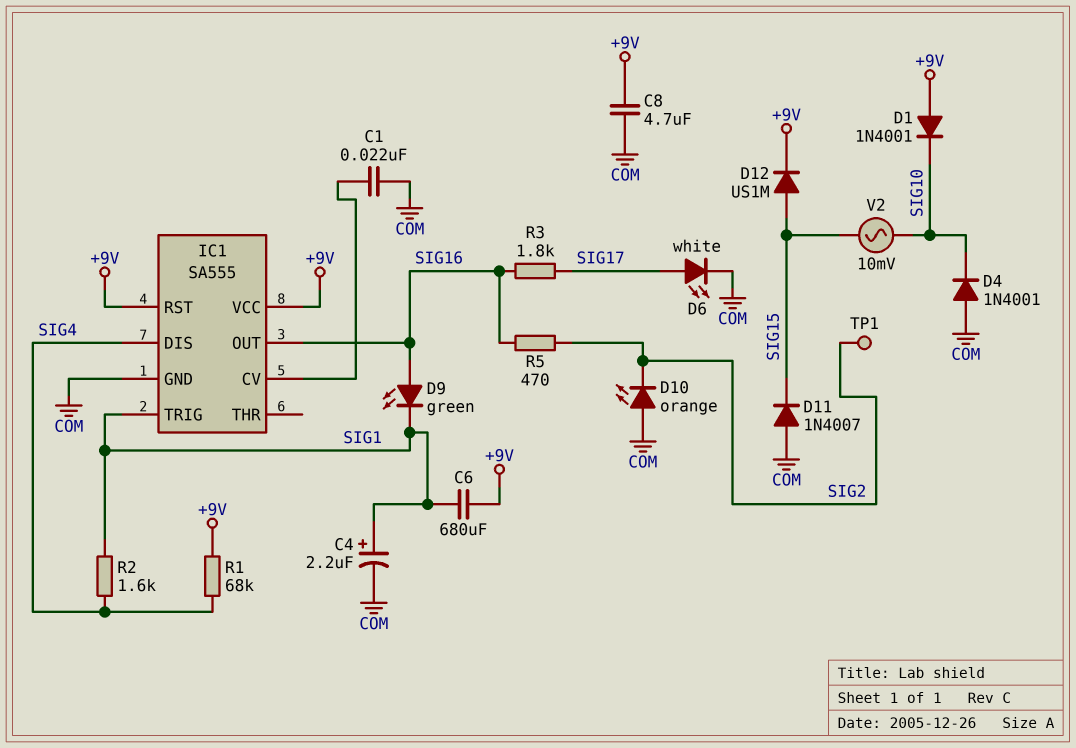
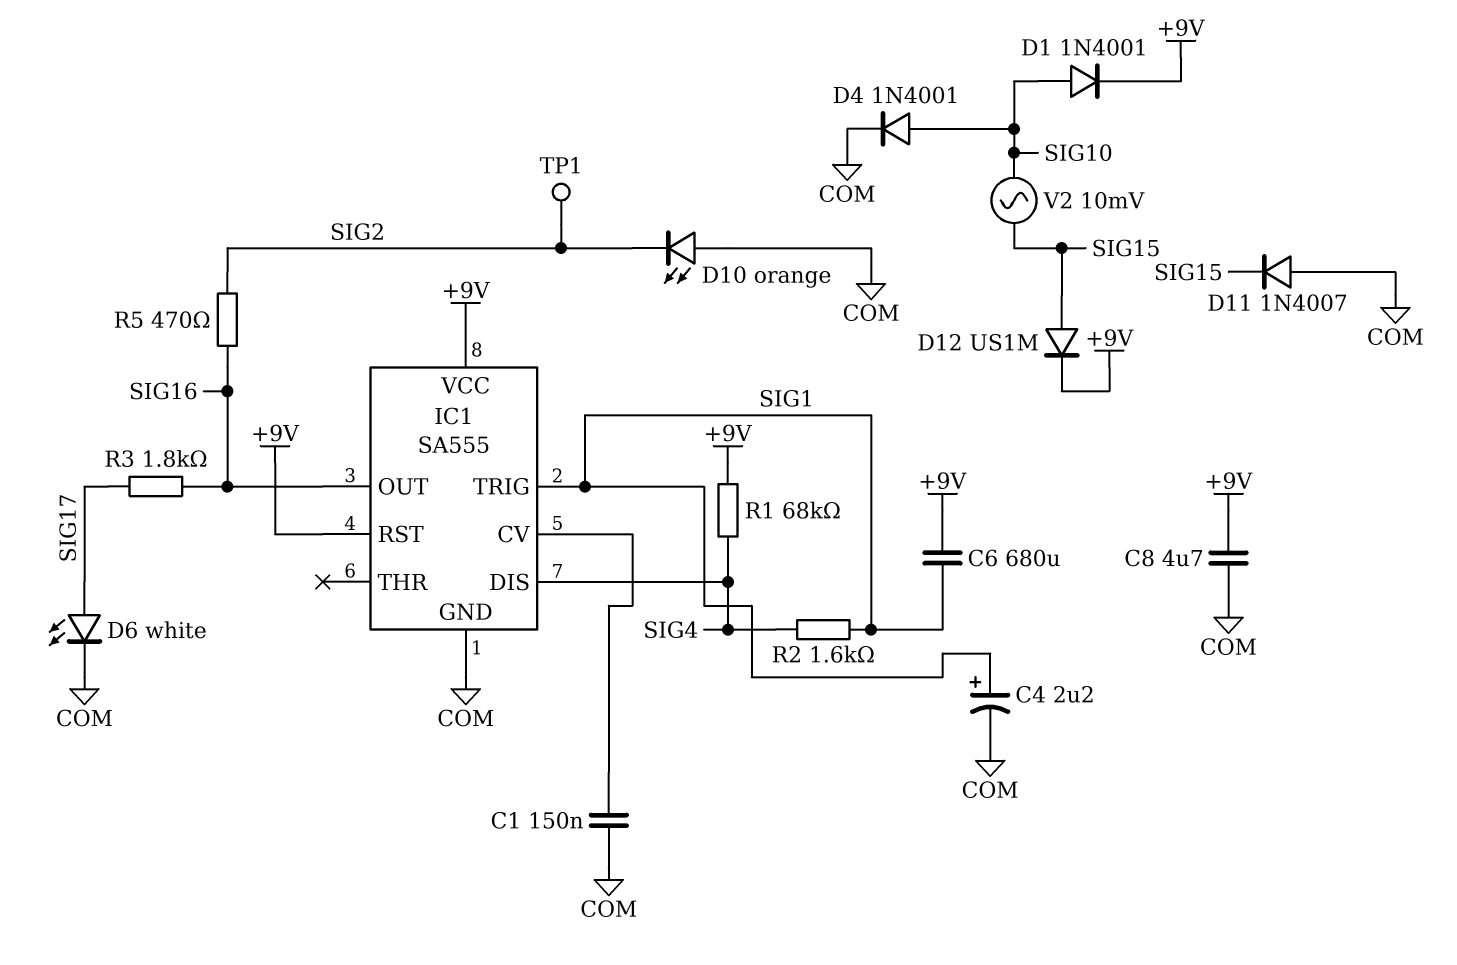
C1: 22nF (COM, IC1/CV) -> 150nF (COM, IC1/CV)
D1: diode 1N4001 (A +9V, K SIG10) -> diode 1N4001 (A SIG10, K +9V)
D4: diode 1N4001 (A COM, K SIG10) -> diode 1N4001 (A SIG10, K COM)
D9: LED green (A SIG16, K SIG1) -> none

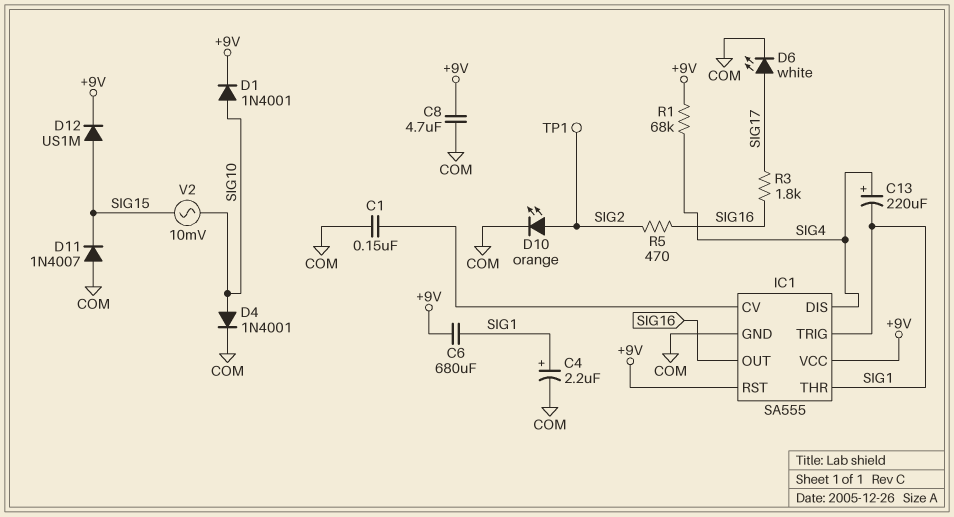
C13: none -> 220uF (plus SIG4, minus SIG1)
D10: LED orange (A COM, K SIG2) -> LED orange (A SIG2, K COM)
IC1 pin THR: none -> SIG1
R2: 1.6k (SIG1, SIG4) -> none

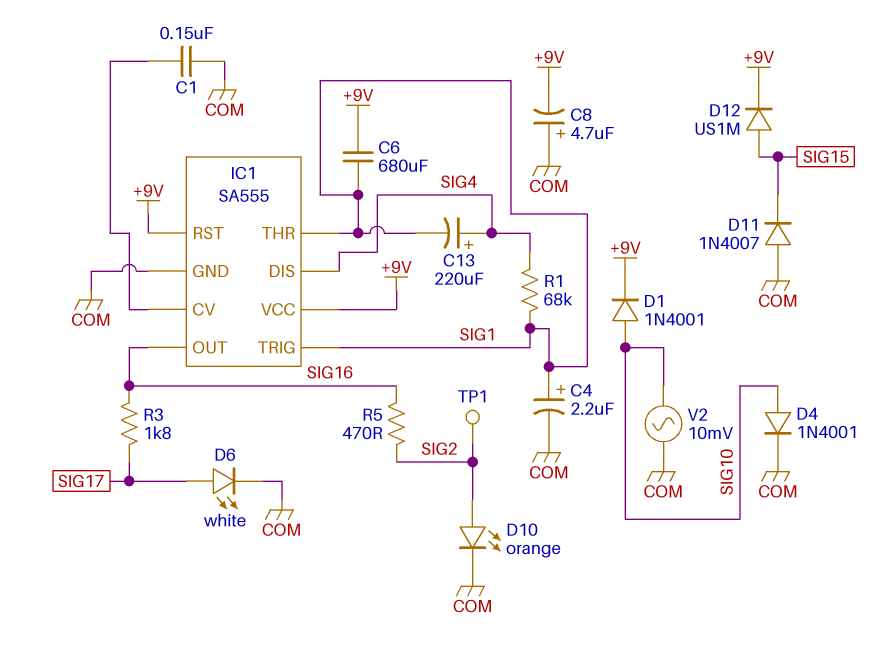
C8: 4.7uF (+9V, COM) -> 4.7uF (plus COM, minus +9V)
R1: 68k (+9V, SIG4) -> 68k (SIG1, SIG4)
V2: AC 10mV (SIG10, SIG15) -> AC 10mV (COM, SIG10)

